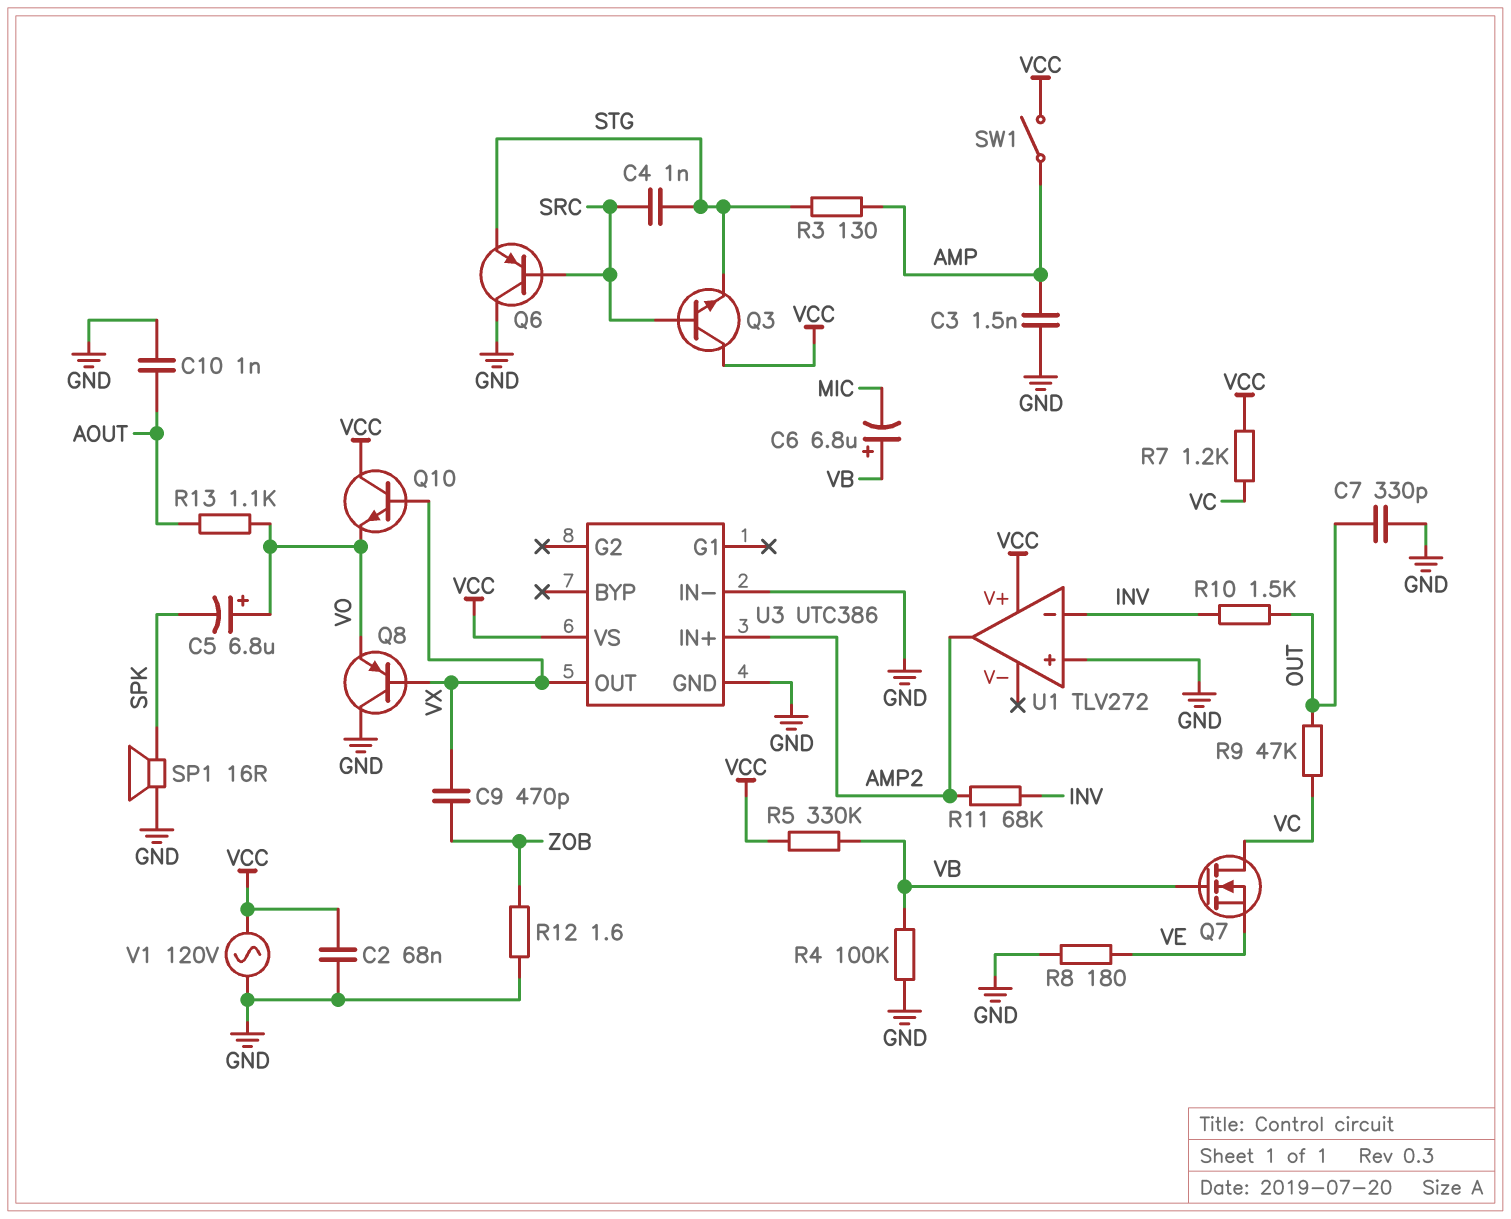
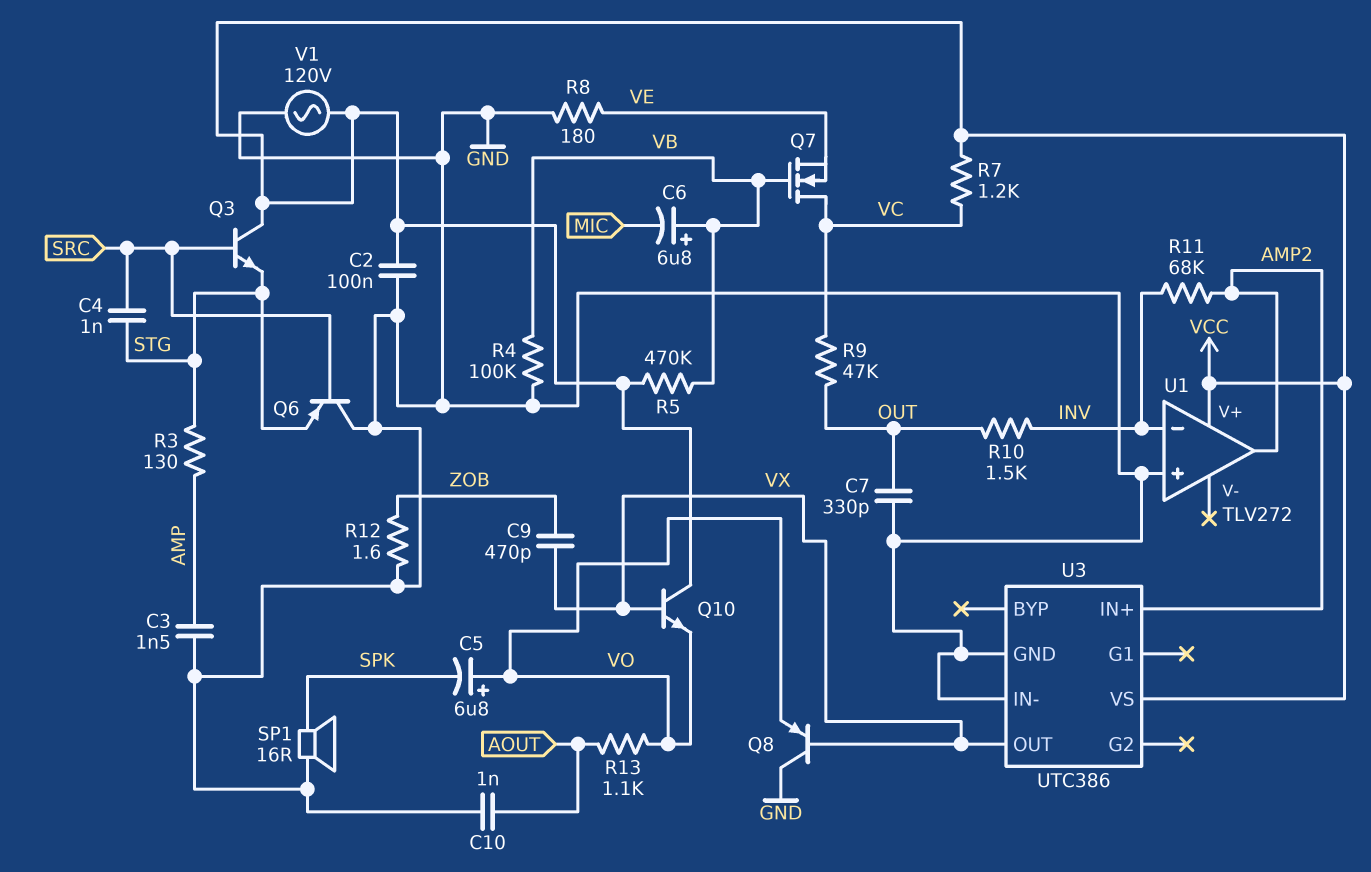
C2: 68nF (GND, VCC) -> 100nF (GND, VCC)
R5: 330k (VB, VCC) -> 470k (VB, VCC)
SW1: switch (AMP, VCC) -> none

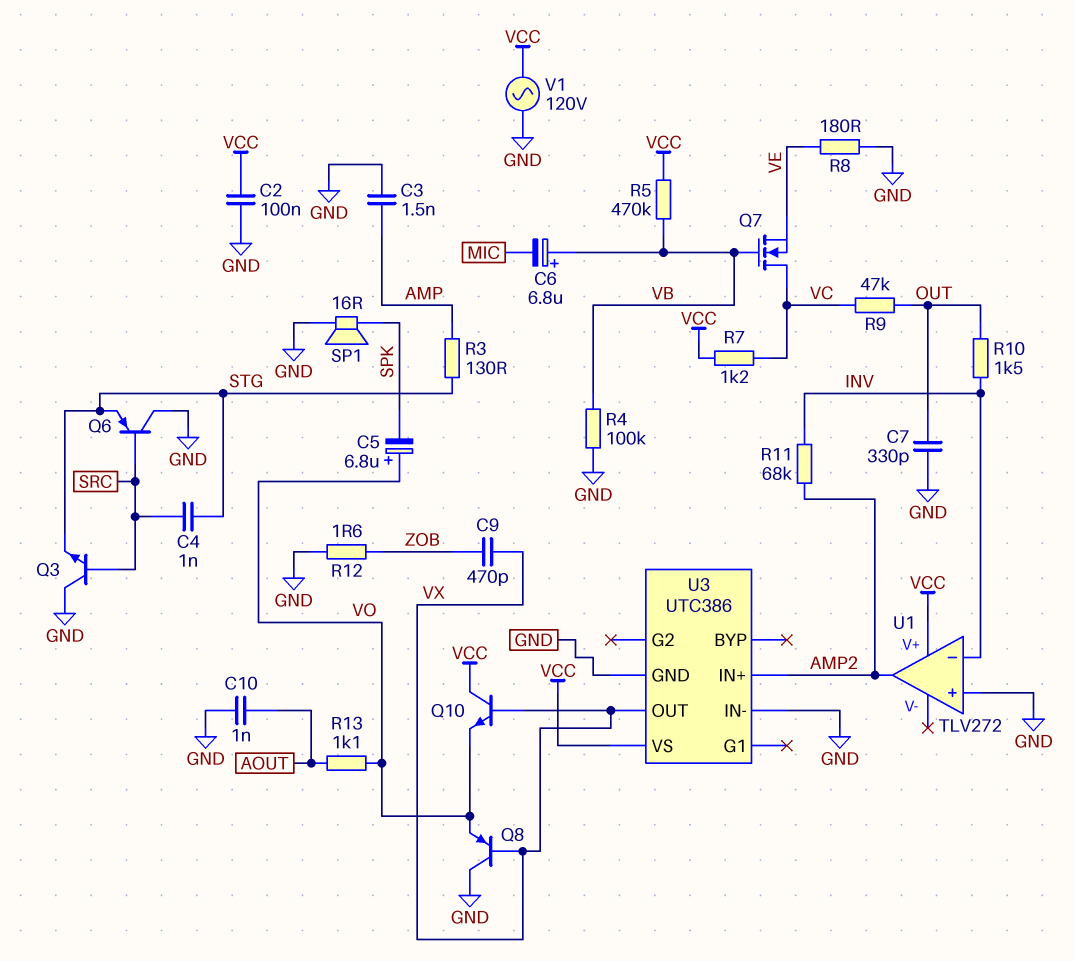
Q3: NPN (B SRC, C VCC, E STG) -> NPN (B SRC, C GND, E STG)

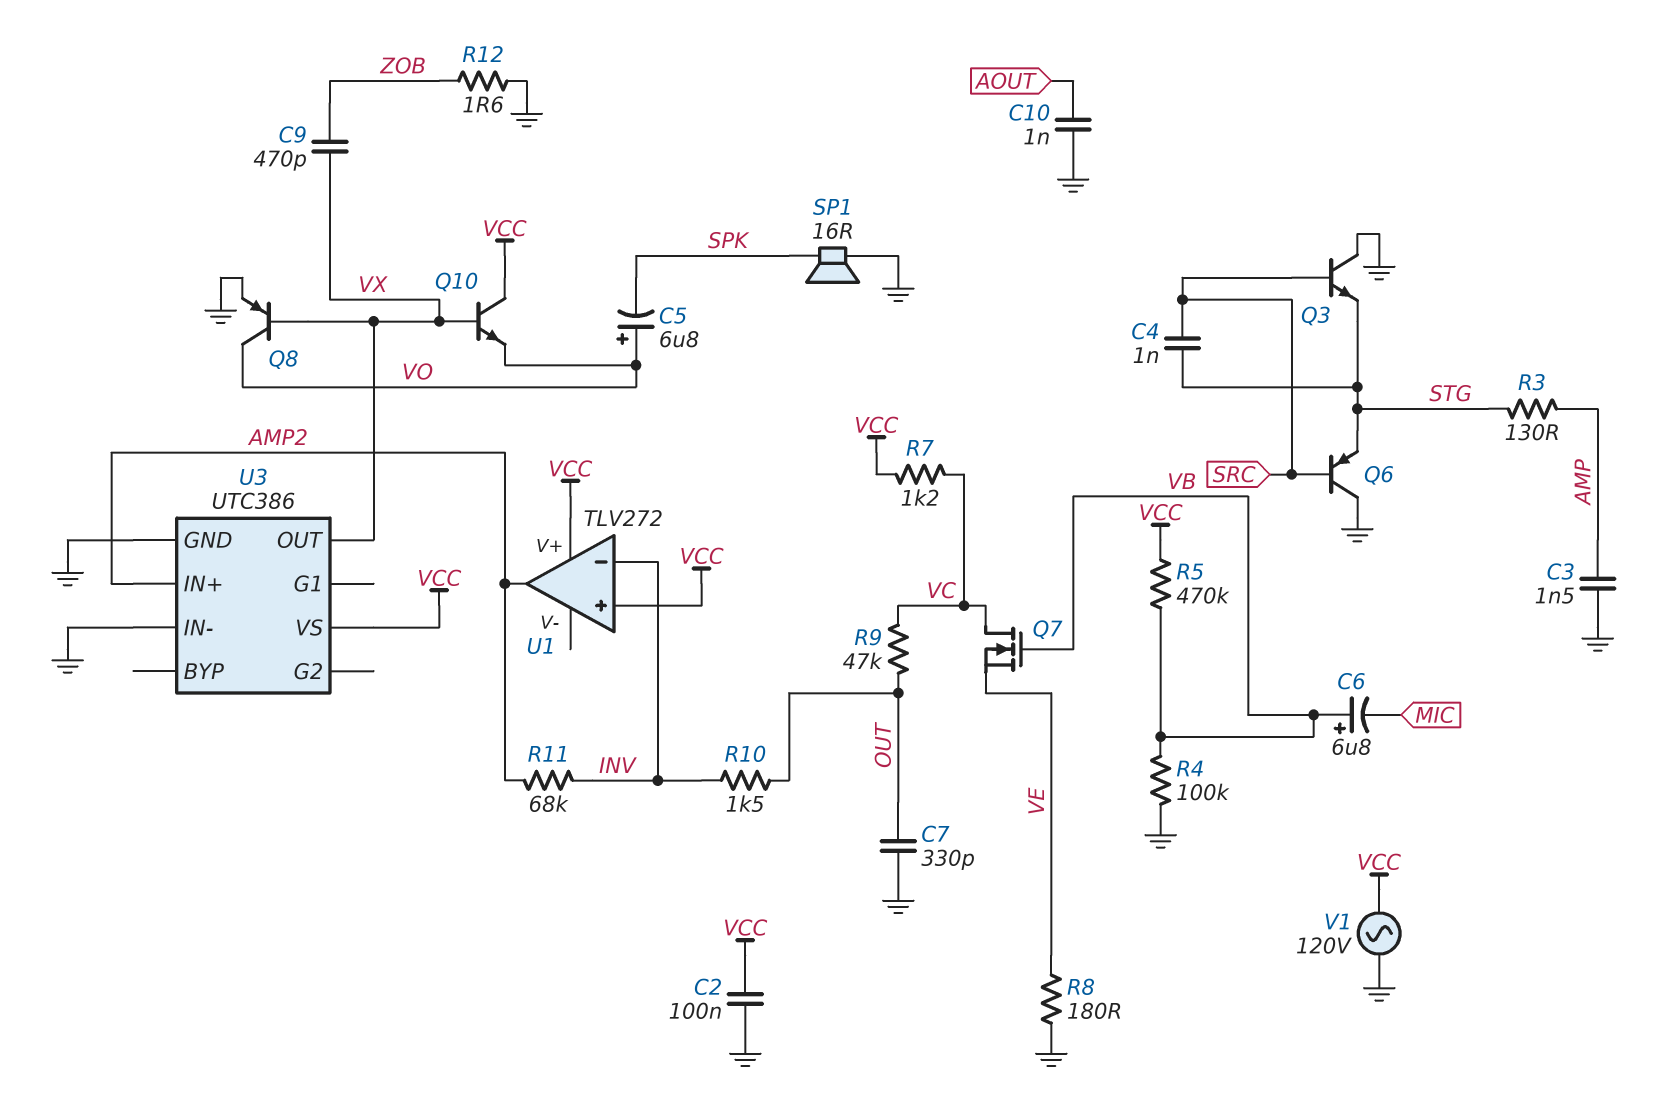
Q8: PNP (B VX, C GND, E VO) -> PNP (B VX, C VO, E GND)
R13: 1.1k (AOUT, VO) -> none
U1 pin in+: GND -> VCC

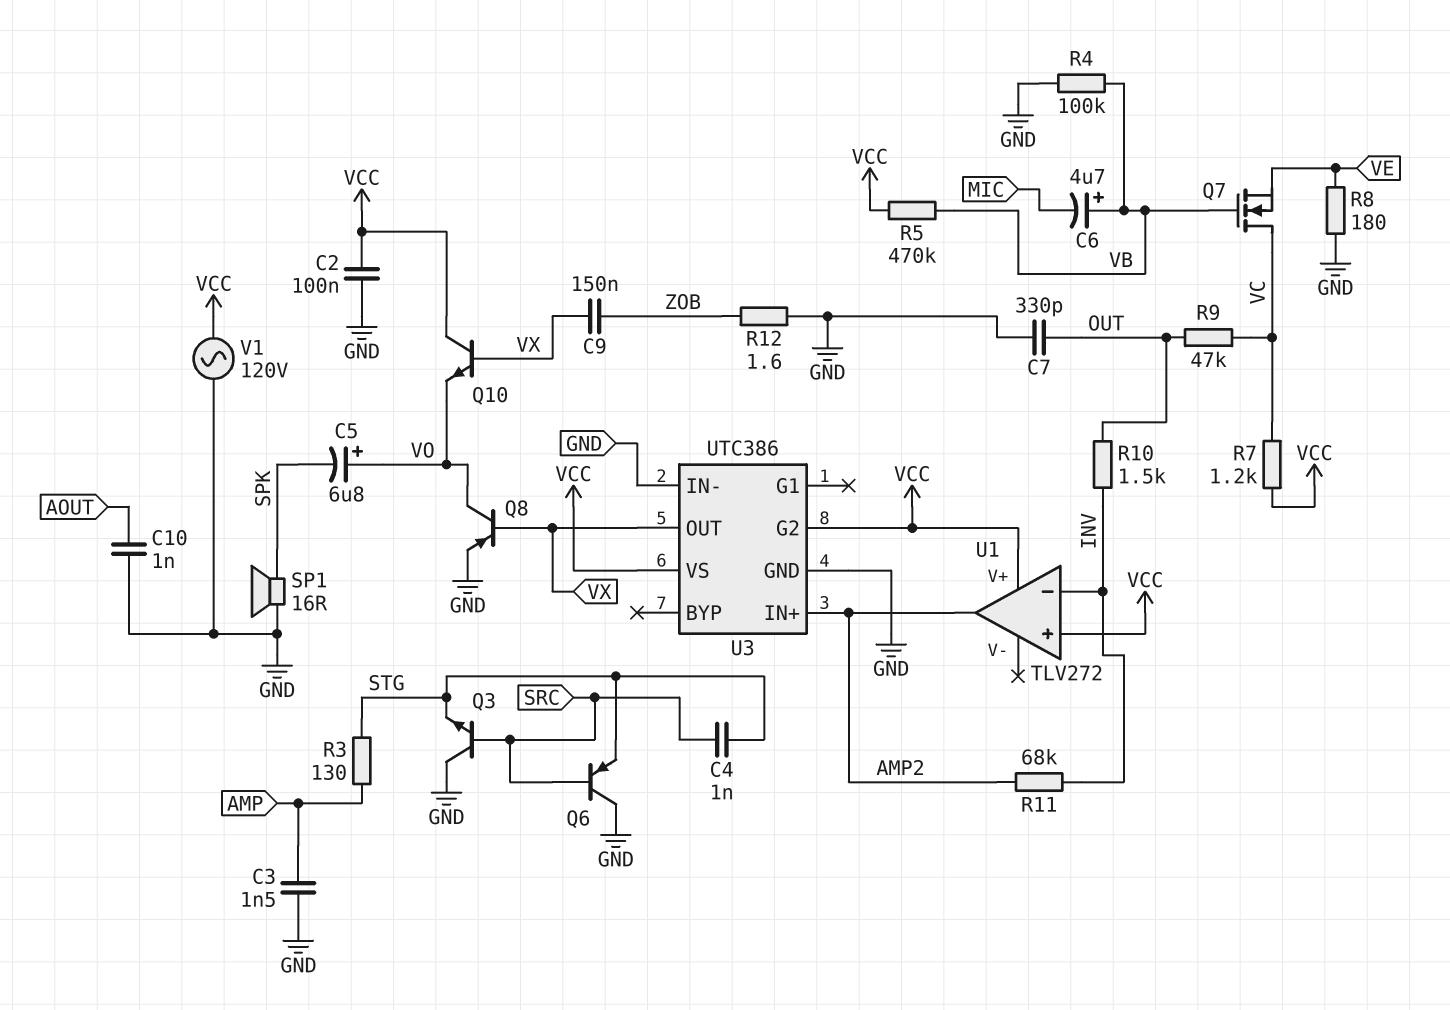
C6: 6.8uF (plus VB, minus MIC) -> 4.7uF (plus VB, minus MIC)
C9: 470pF (VX, ZOB) -> 150nF (VX, ZOB)
U3 pin G2: none -> VCC

